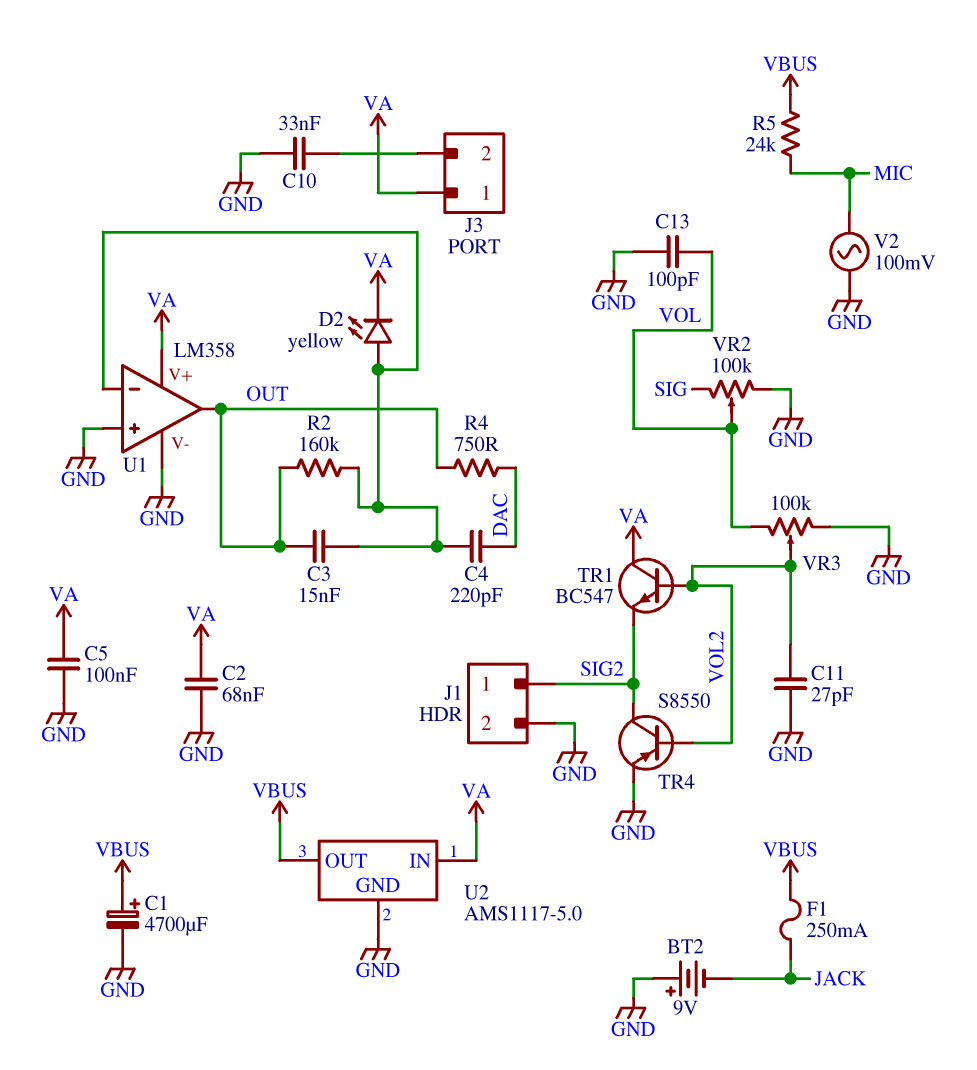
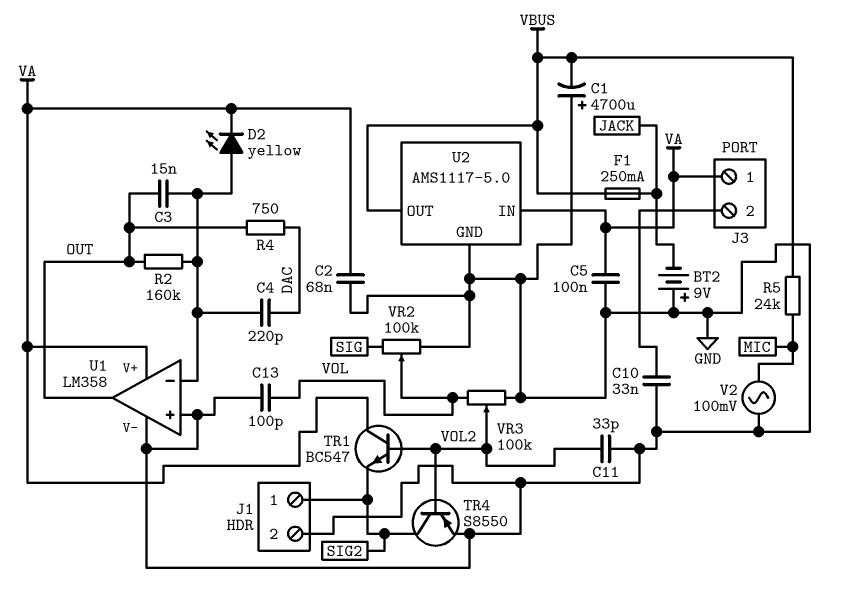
C1: 4700uF (plus VBUS, minus GND) -> 4700uF (plus GND, minus VBUS)
C11: 27pF (GND, VOL2) -> 33pF (GND, VOL2)

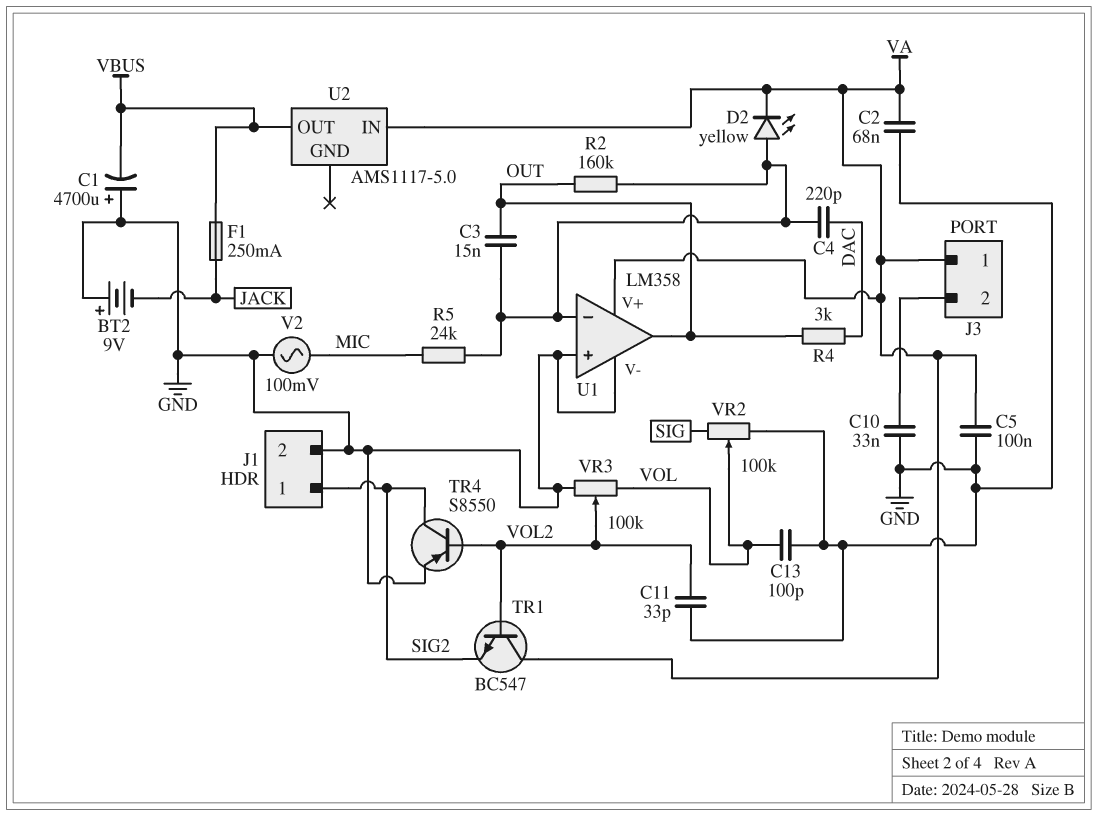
R4: 750 (DAC, OUT) -> 3k (DAC, OUT)
R5: 24k (MIC, VBUS) -> 24k (MIC, U1/in-)
U2 pin GND: GND -> none

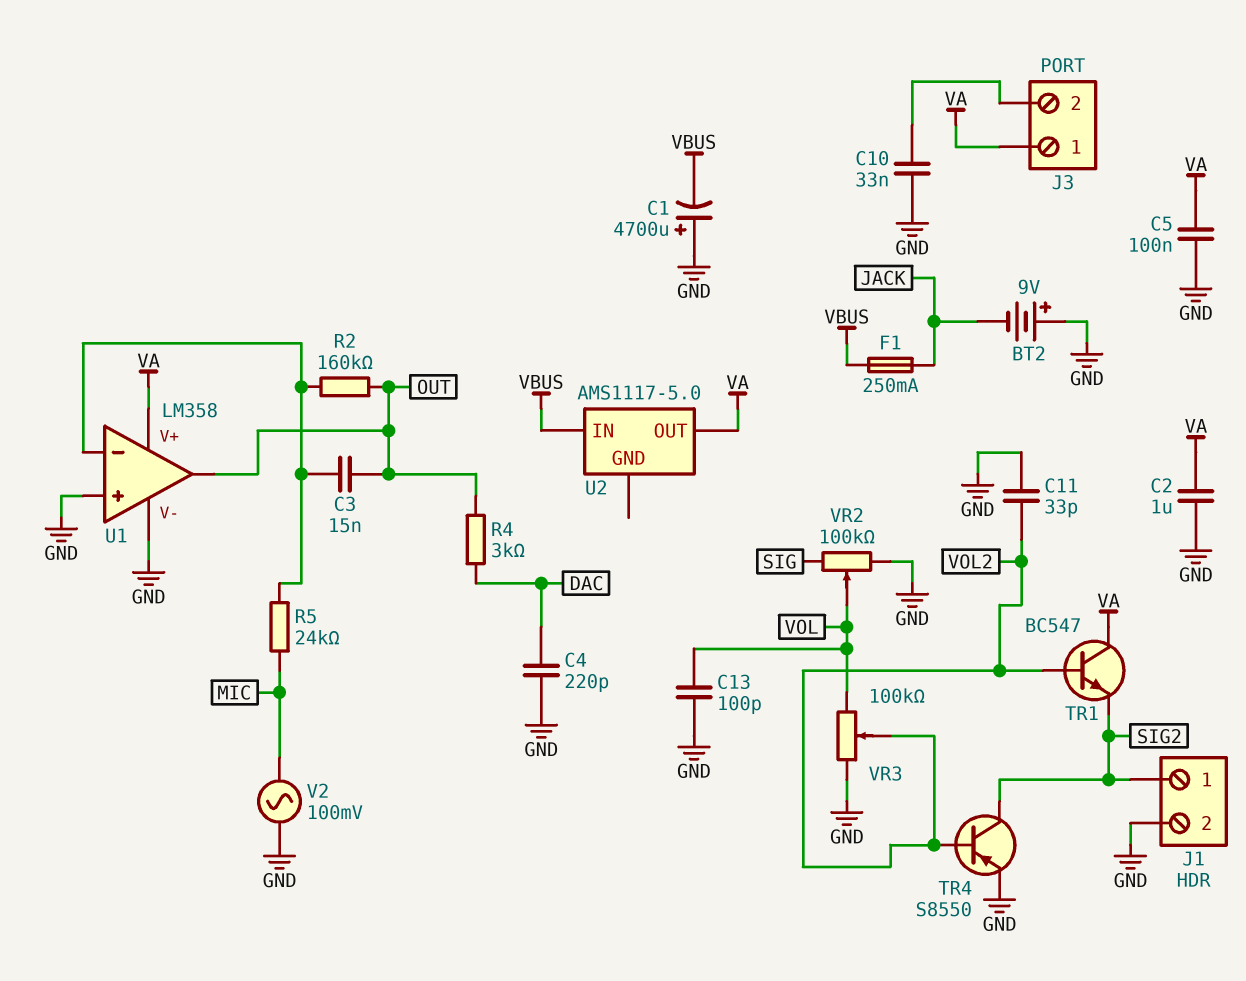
C2: 68nF (GND, VA) -> 1uF (GND, VA)
C4: 220pF (DAC, U1/in-) -> 220pF (DAC, GND)
D2: LED yellow (A U1/in-, K VA) -> none
U2 pin IN: VA -> VBUS
U2 pin OUT: VBUS -> VA

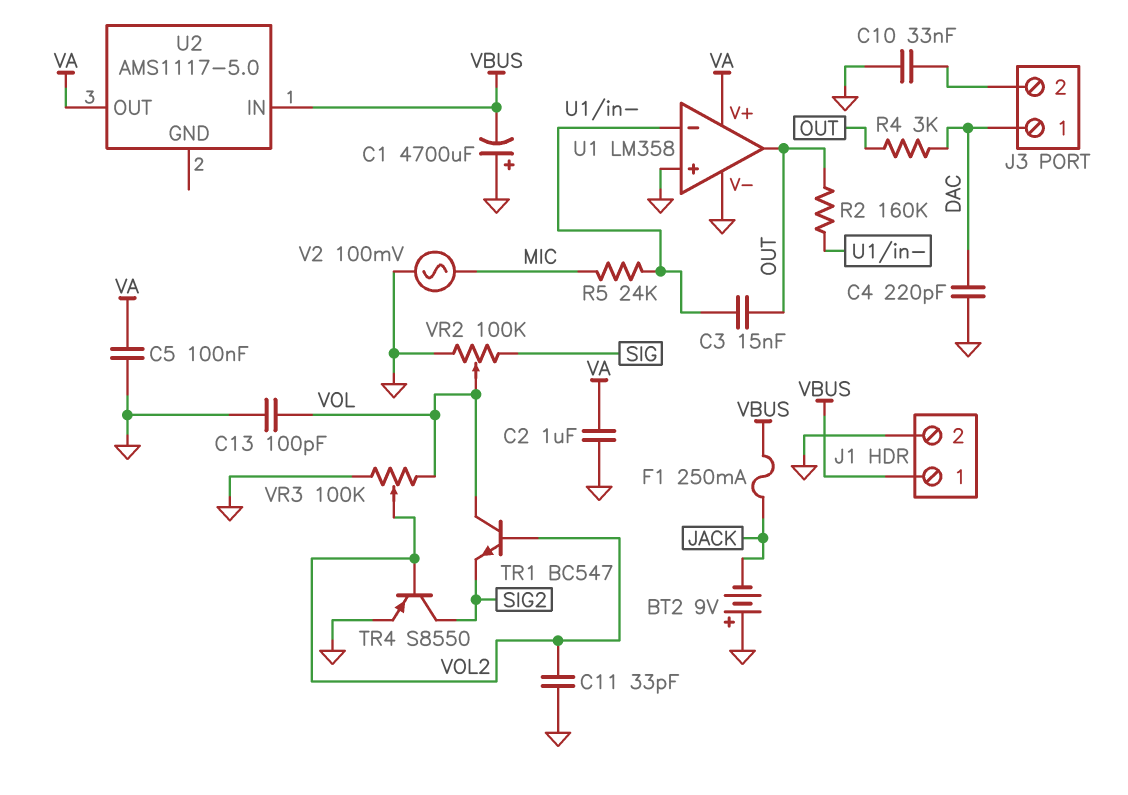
J1 pin 1: SIG2 -> VBUS
J3 pin 1: VA -> DAC
TR1: NPN BC547 (B VOL2, C VA, E SIG2) -> NPN BC547 (B VOL2, C VOL, E SIG2)

